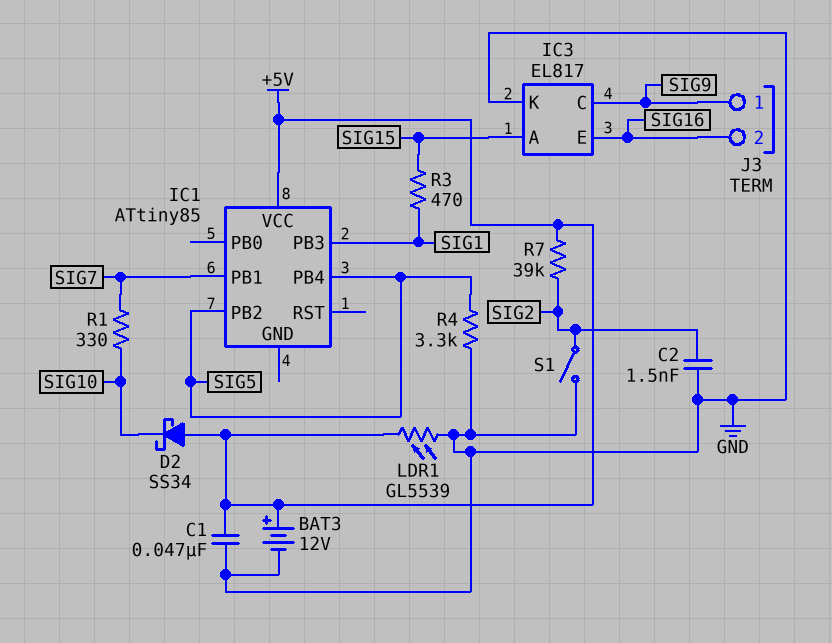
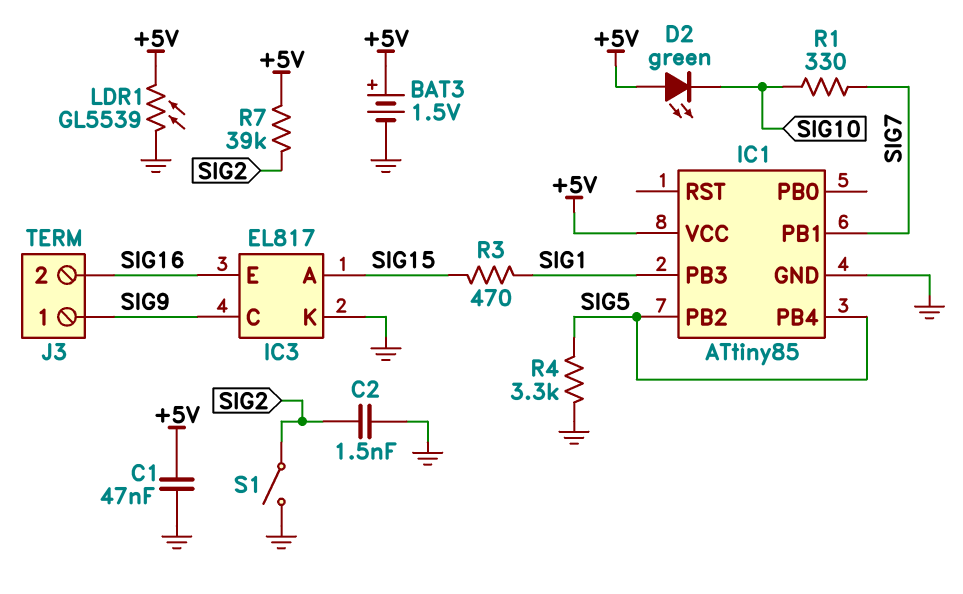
BAT3: 12V (plus +5V, minus GND) -> 1.5V (plus +5V, minus GND)
D2: schottky SS34 (A +5V, K SIG10) -> LED green (A +5V, K SIG10)
IC1 pin GND: none -> GND

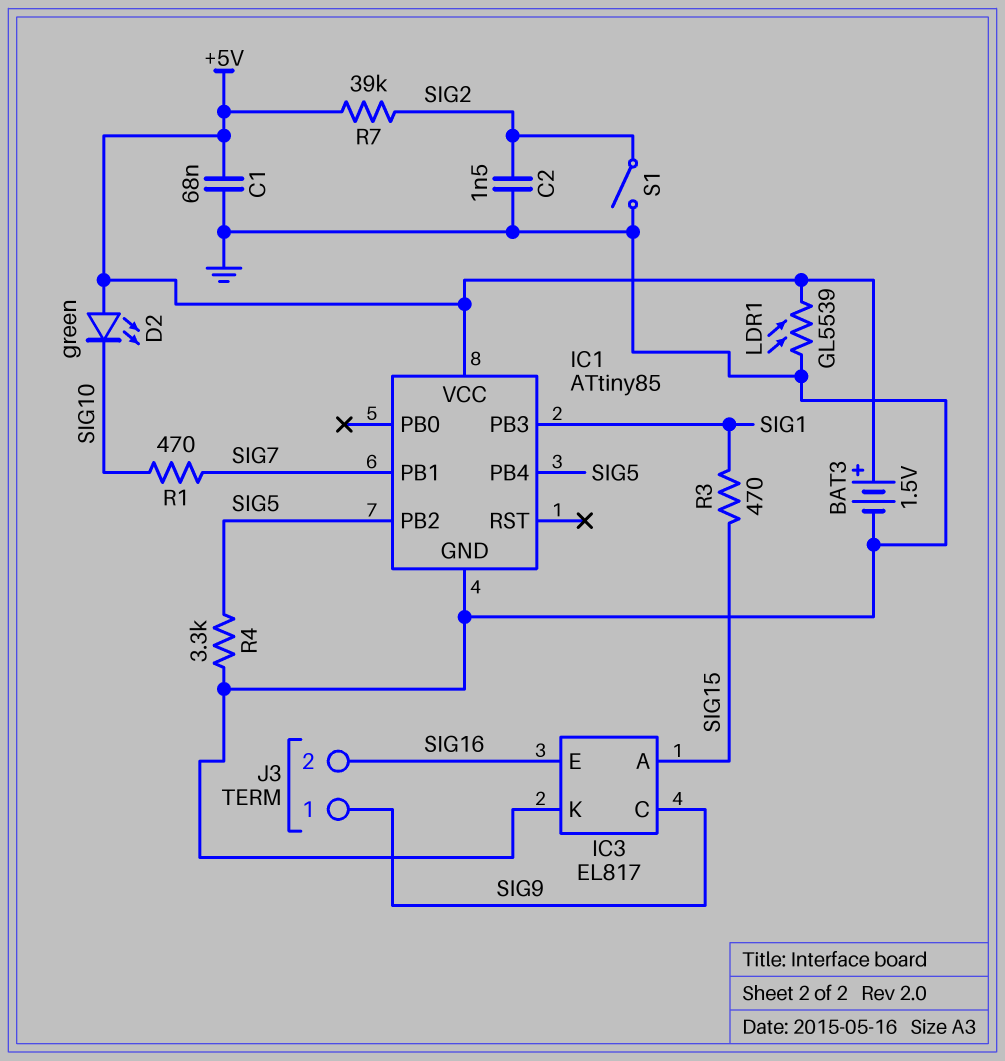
C1: 47nF (+5V, GND) -> 68nF (+5V, GND)
R1: 330 (SIG7, SIG10) -> 470 (SIG7, SIG10)

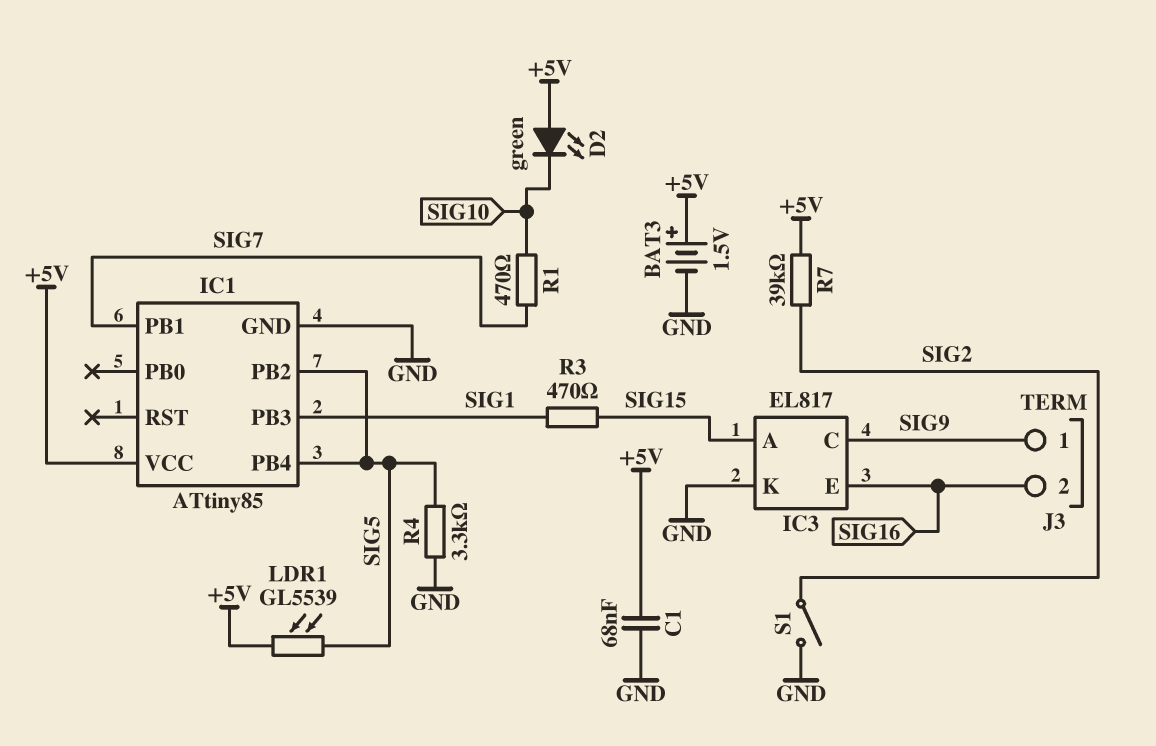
C2: 1.5nF (GND, SIG2) -> none
LDR1: GL5539 (+5V, GND) -> GL5539 (+5V, SIG5)

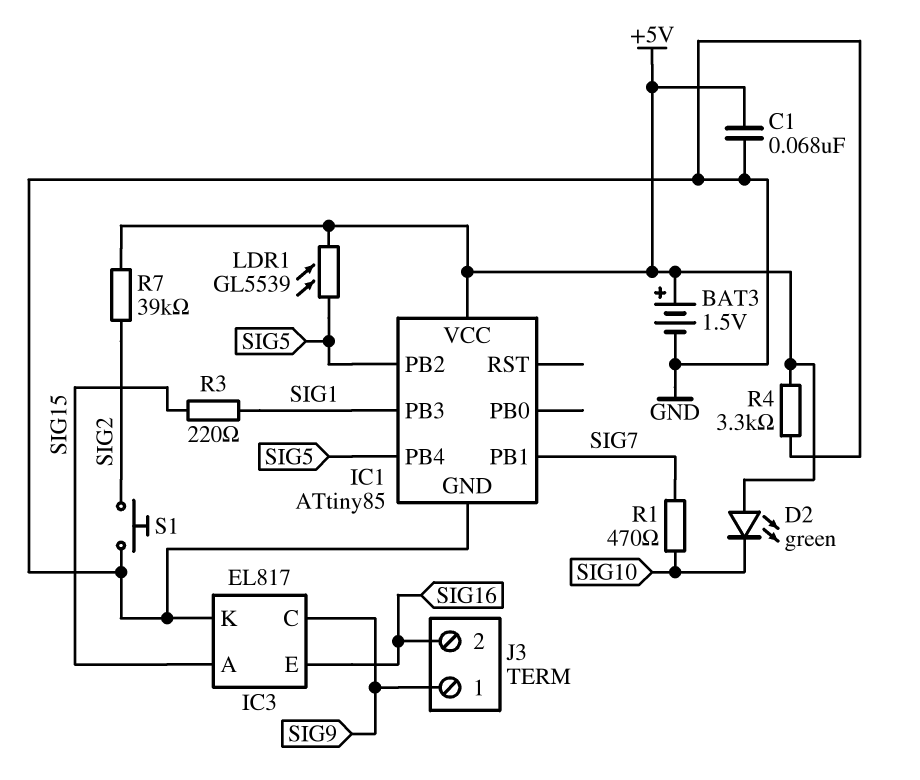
R3: 470 (SIG1, SIG15) -> 220 (SIG1, SIG15)
R4: 3.3k (GND, SIG5) -> 3.3k (+5V, GND)
S1: switch (GND, SIG2) -> button (GND, SIG2)

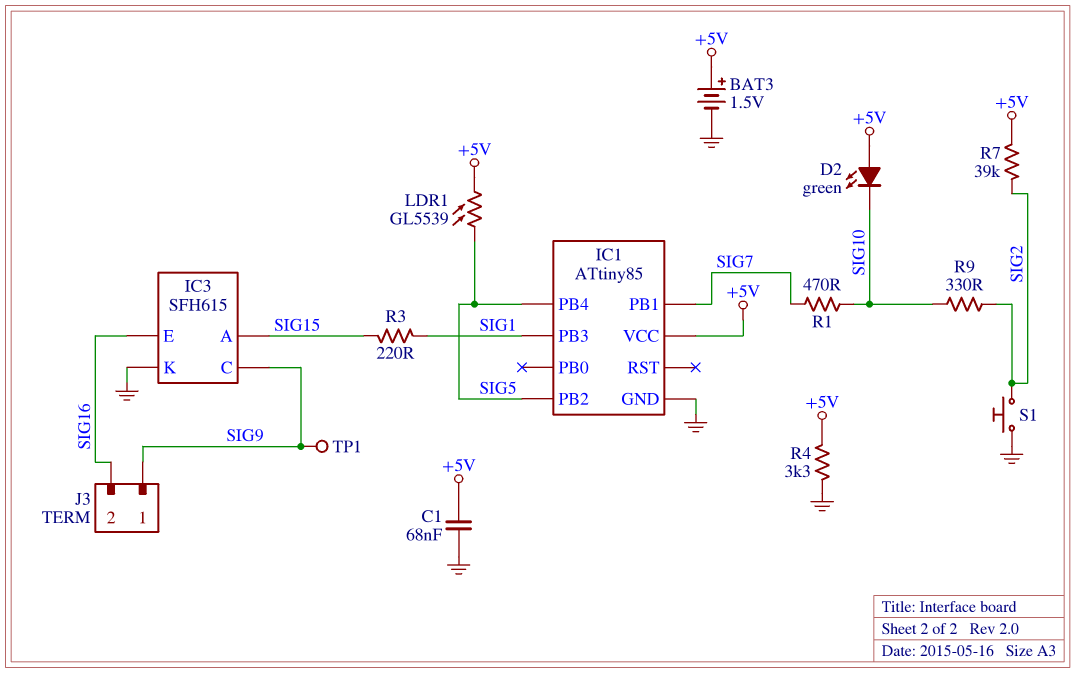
IC3: EL817 -> SFH615
R9: none -> 330 (SIG2, SIG10)
TP1: none -> test point (SIG9)

